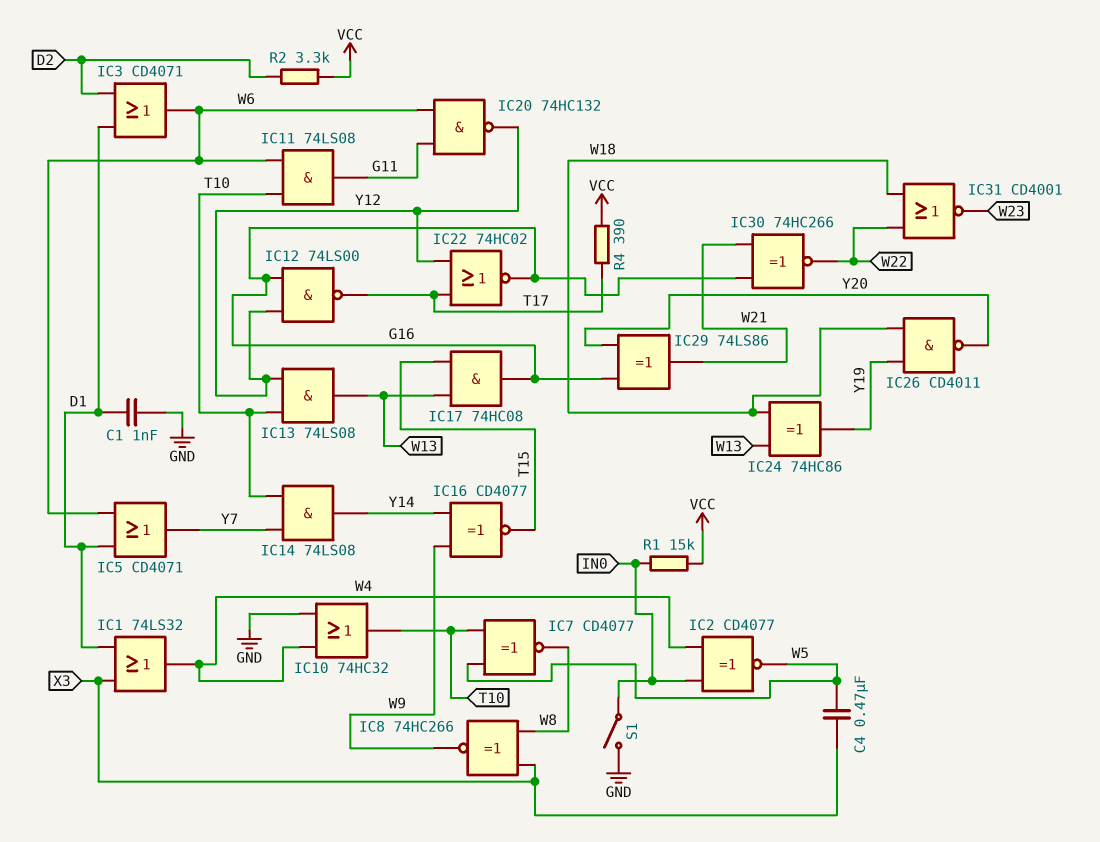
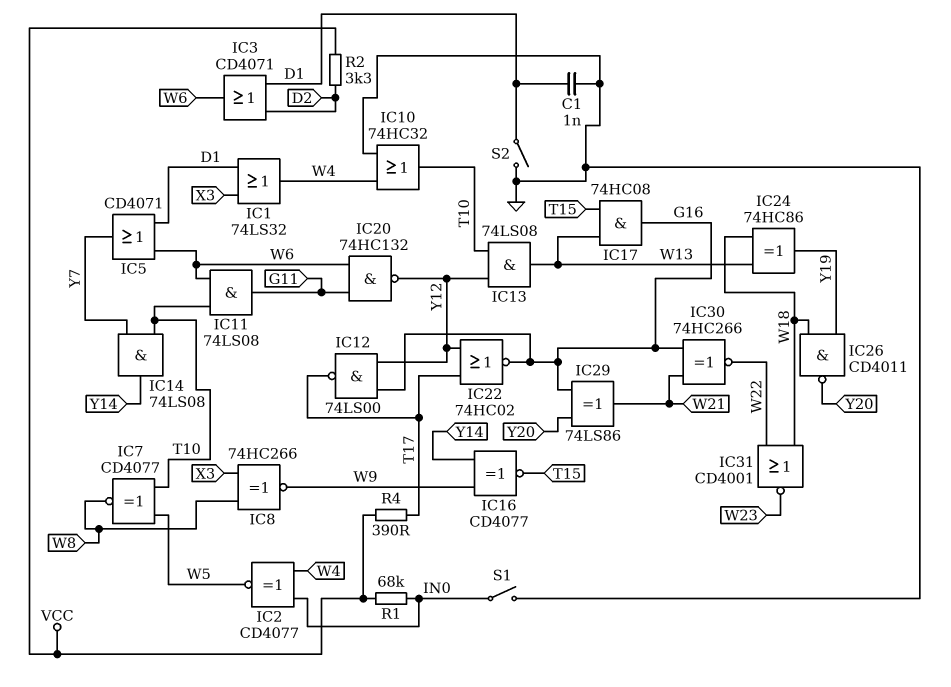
C4: 470nF (W5, X3) -> none
R1: 15k (IN0, VCC) -> 68k (IN0, VCC)
S2: none -> switch (D1, GND)

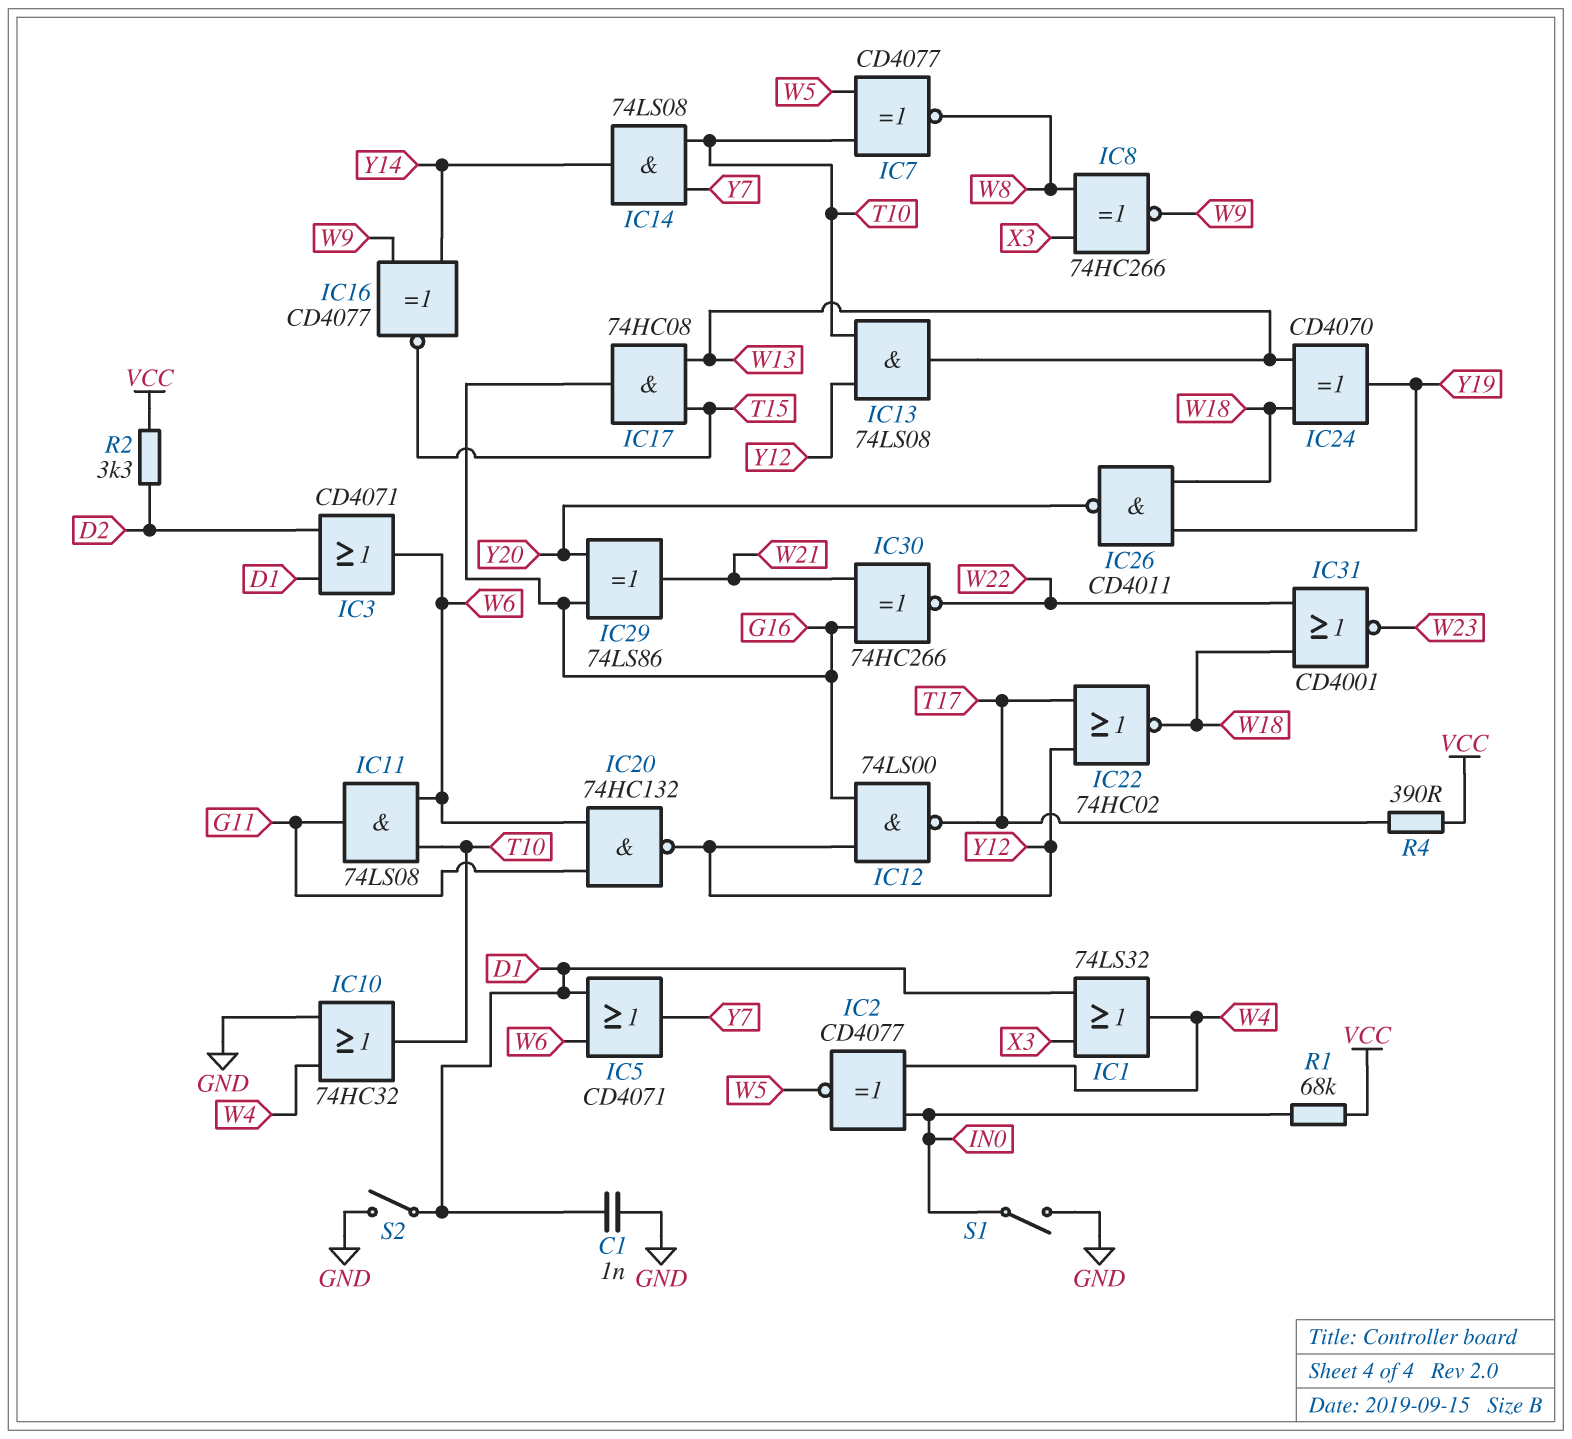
IC22: NOR 74HC02 (in T17, in Y12, out G16) -> NOR 74HC02 (in T17, in Y12, out W18)
IC24: XOR 74HC86 (in W13, in W18, out Y19) -> XOR CD4070 (in W13, in W18, out Y19)

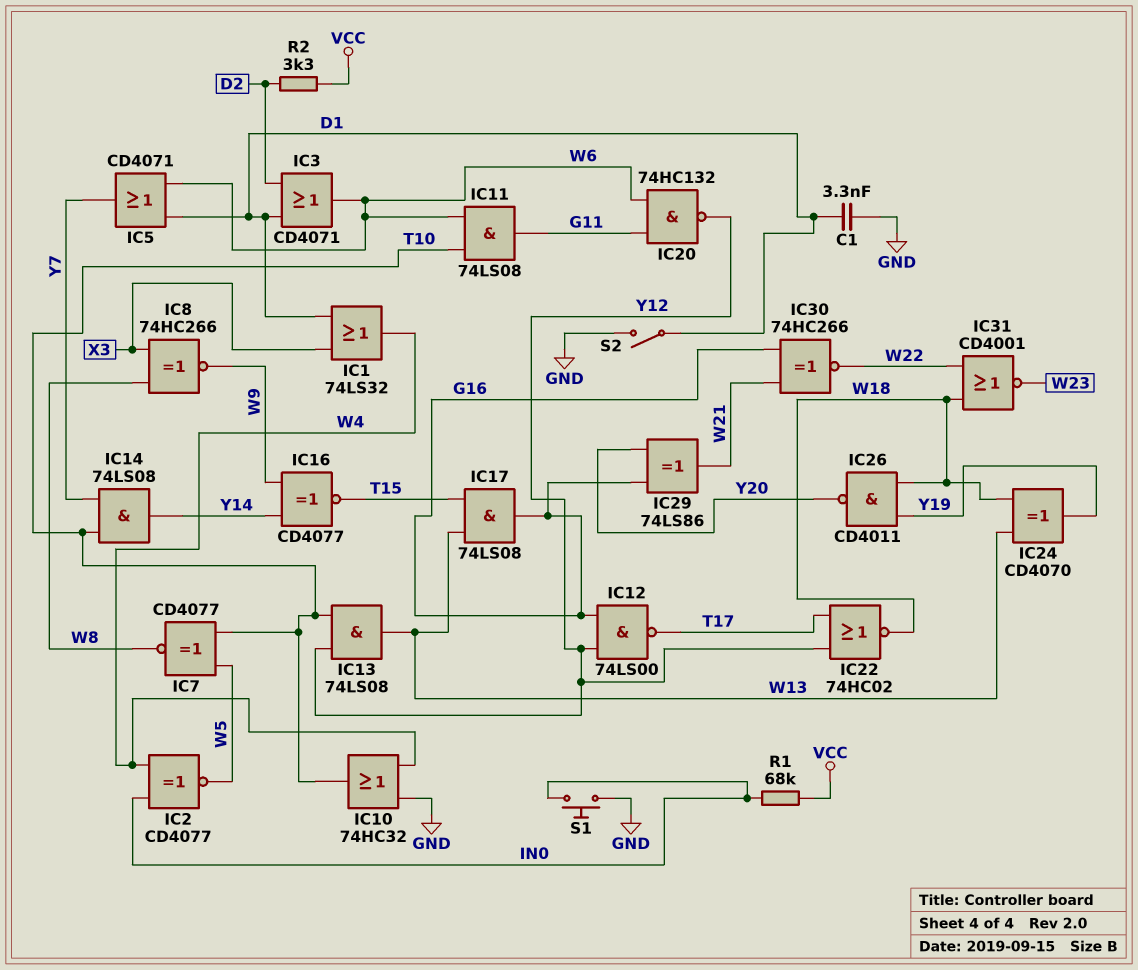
C1: 1nF (D1, GND) -> 3.3nF (D1, GND)
IC17: AND 74HC08 (in T15, in W13, out G16) -> AND 74LS08 (in T15, in W13, out G16)
R4: 390 (T17, VCC) -> none
S1: switch (GND, IN0) -> button (GND, IN0)

